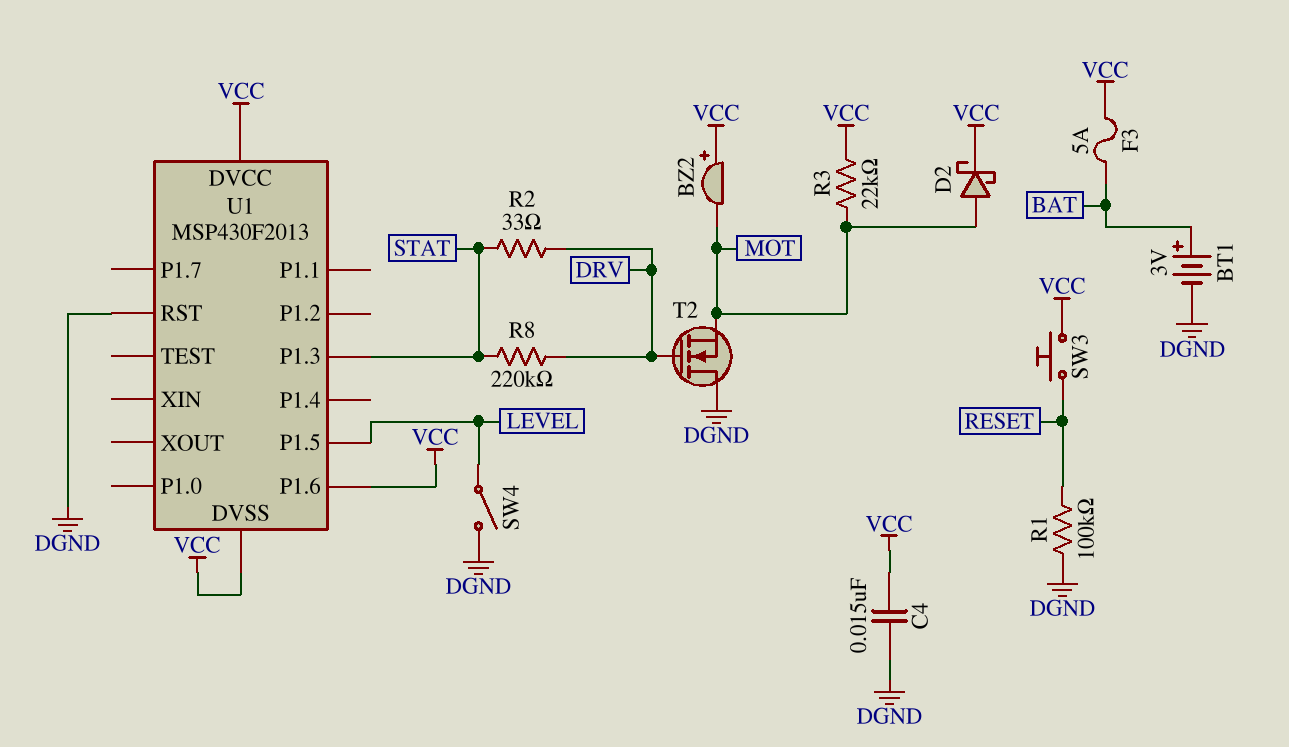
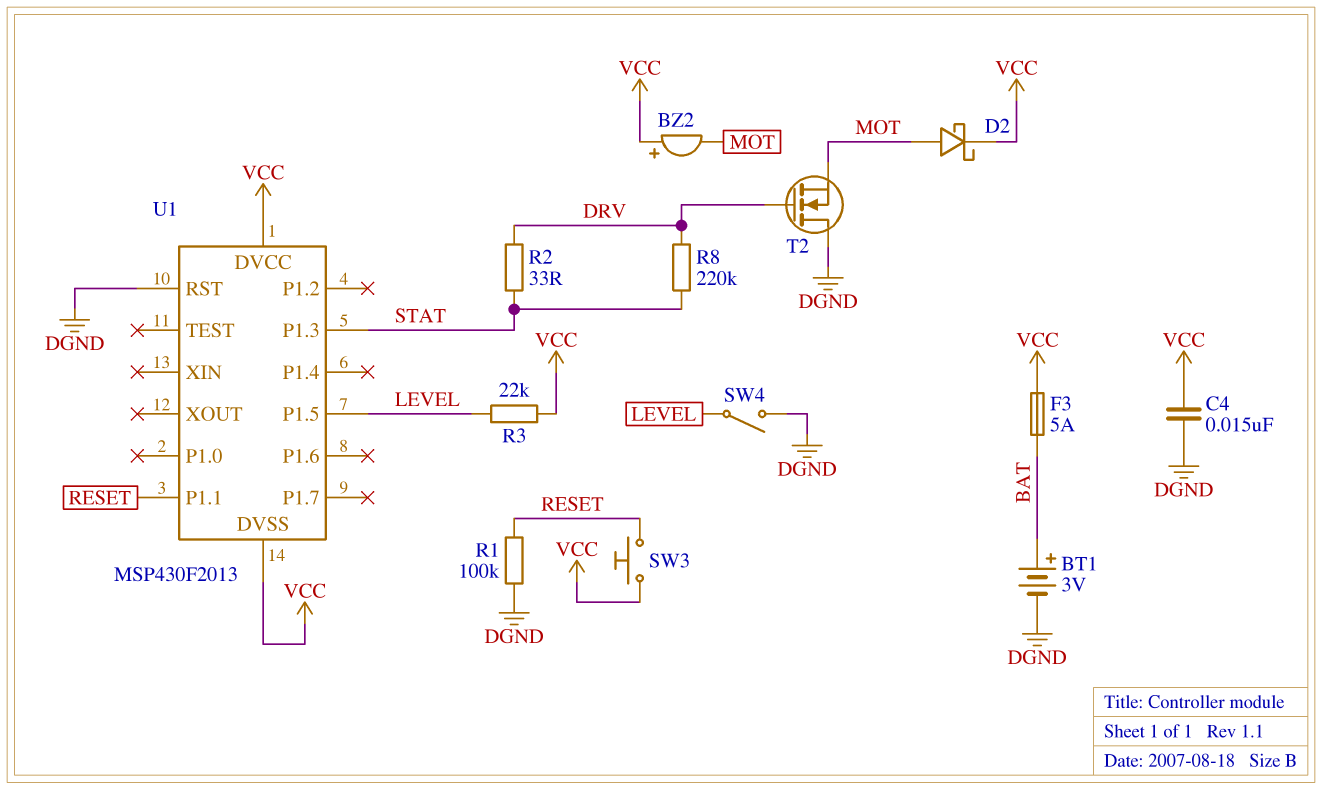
R3: 22k (MOT, VCC) -> 22k (LEVEL, VCC)
U1 pin P1.1: none -> RESET
U1 pin P1.6: VCC -> none

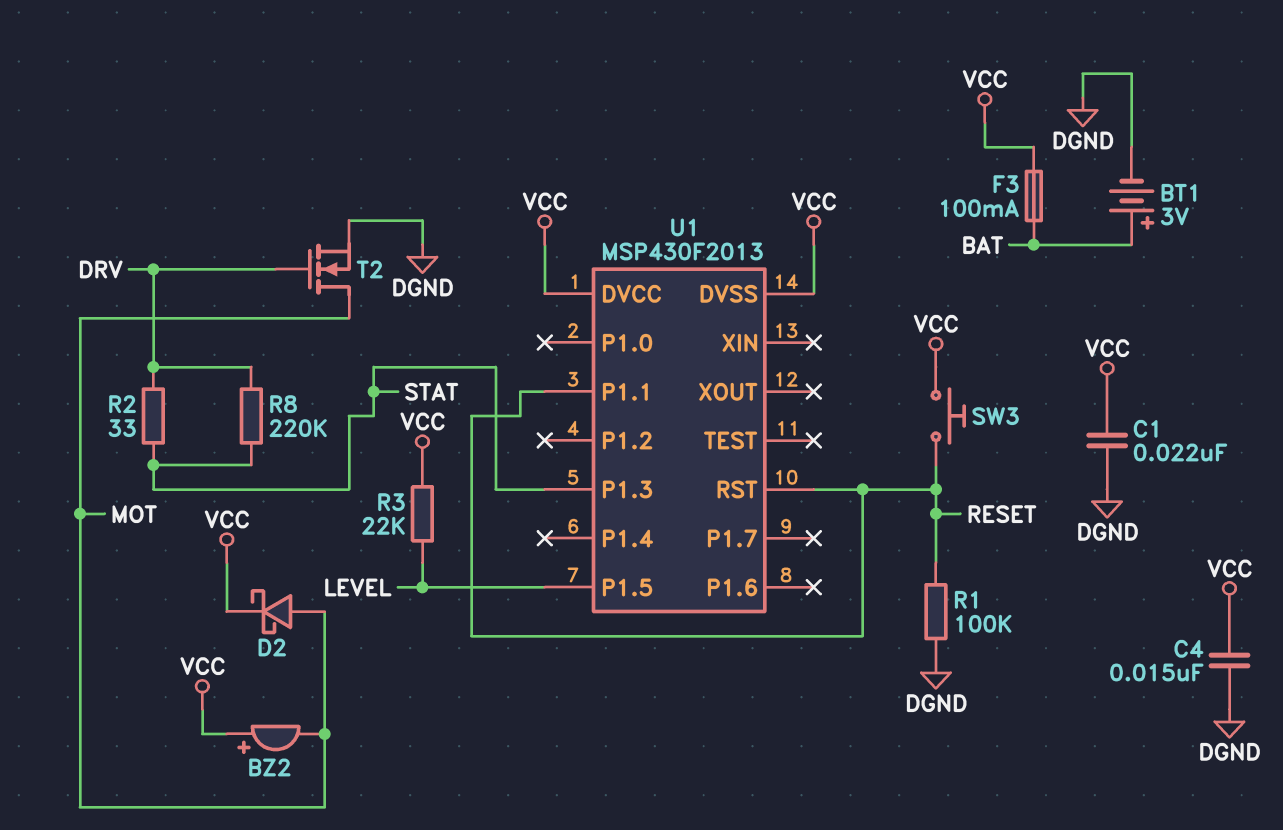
C1: none -> 22nF (DGND, VCC)
F3: 5A (BAT, VCC) -> 100mA (BAT, VCC)
SW4: switch (DGND, LEVEL) -> none
T2: NMOS (G DRV, D DGND, S MOT) -> NMOS (G DRV, D MOT, S DGND)
U1 pin RST: DGND -> RESET

